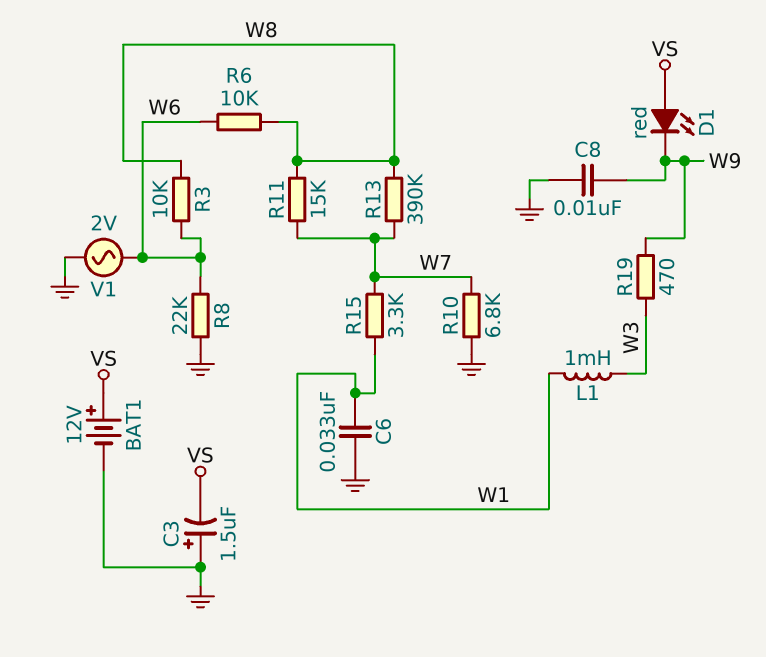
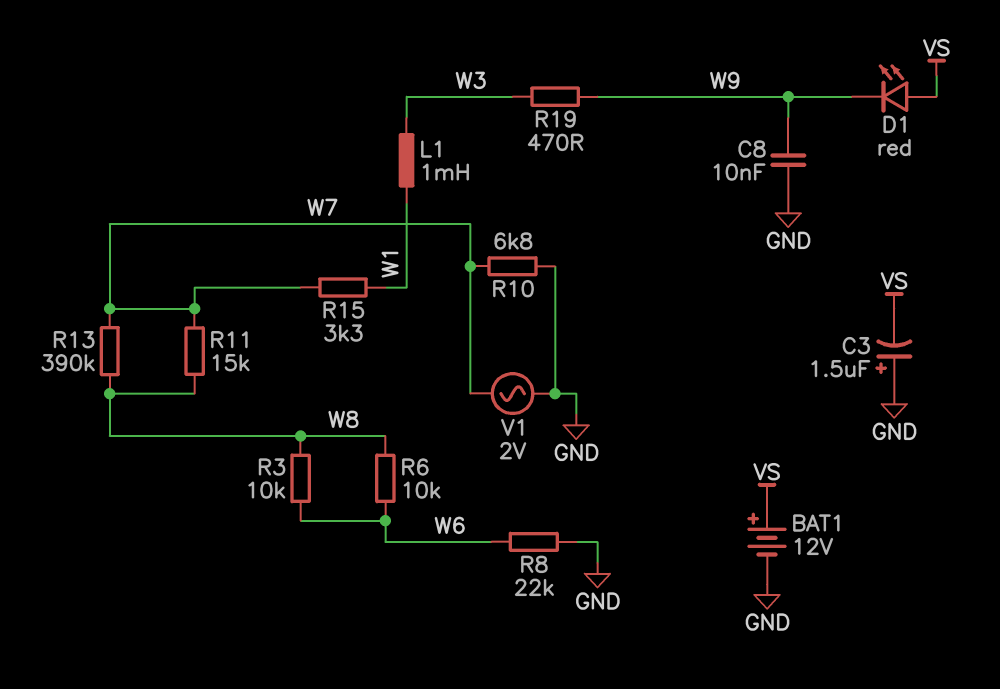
C6: 33nF (GND, W1) -> none
V1: AC 2V (GND, W6) -> AC 2V (GND, W7)

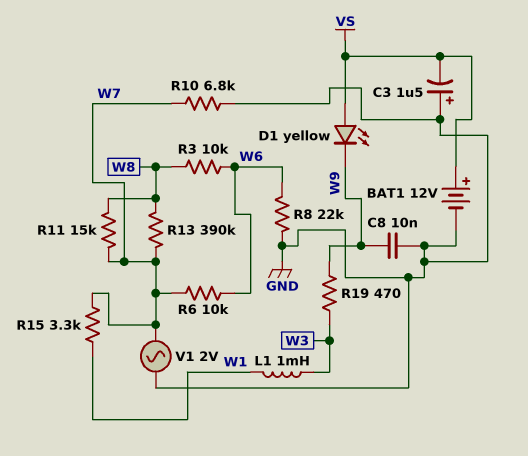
D1: LED red (A VS, K W9) -> LED yellow (A VS, K W9)
R6: 10k (W6, W8) -> 10k (W6, W7)

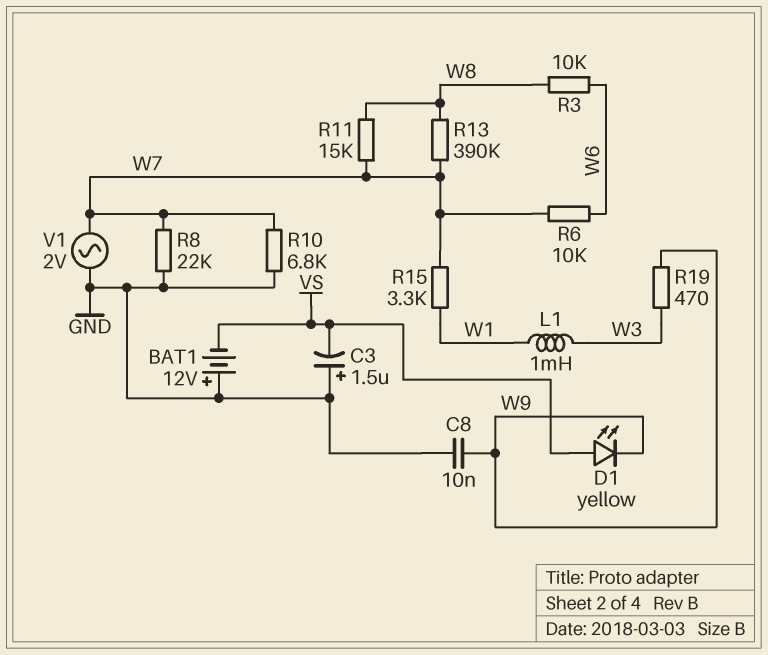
BAT1: 12V (plus VS, minus GND) -> 12V (plus GND, minus VS)
R8: 22k (GND, W6) -> 22k (GND, W7)

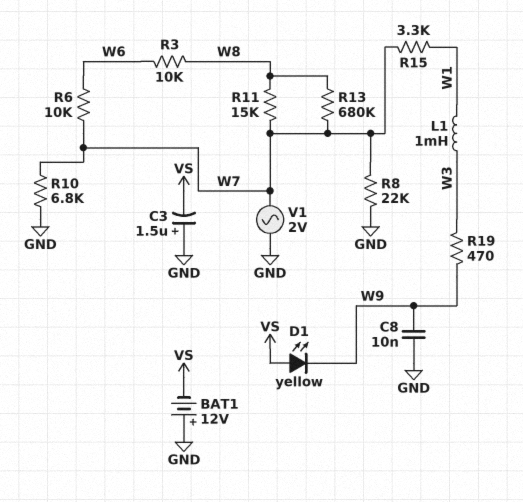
R13: 390k (W7, W8) -> 680k (W7, W8)

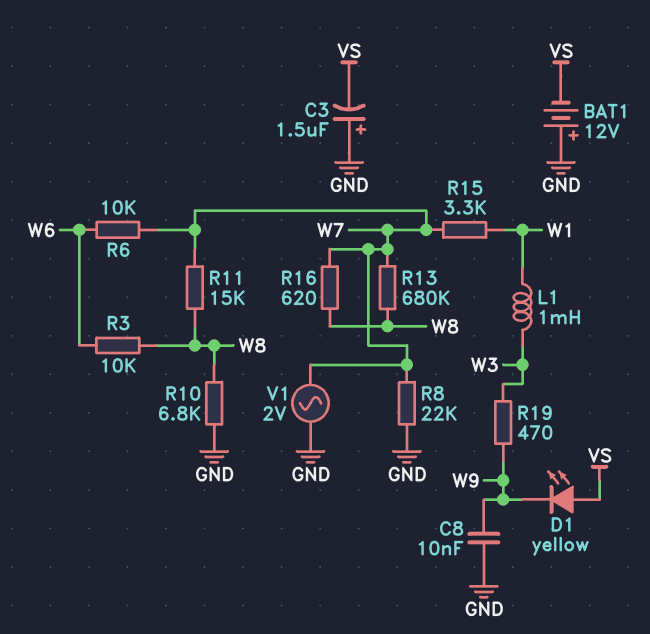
R10: 6.8k (GND, W7) -> 6.8k (GND, W8)
R16: none -> 620 (W7, W8)

